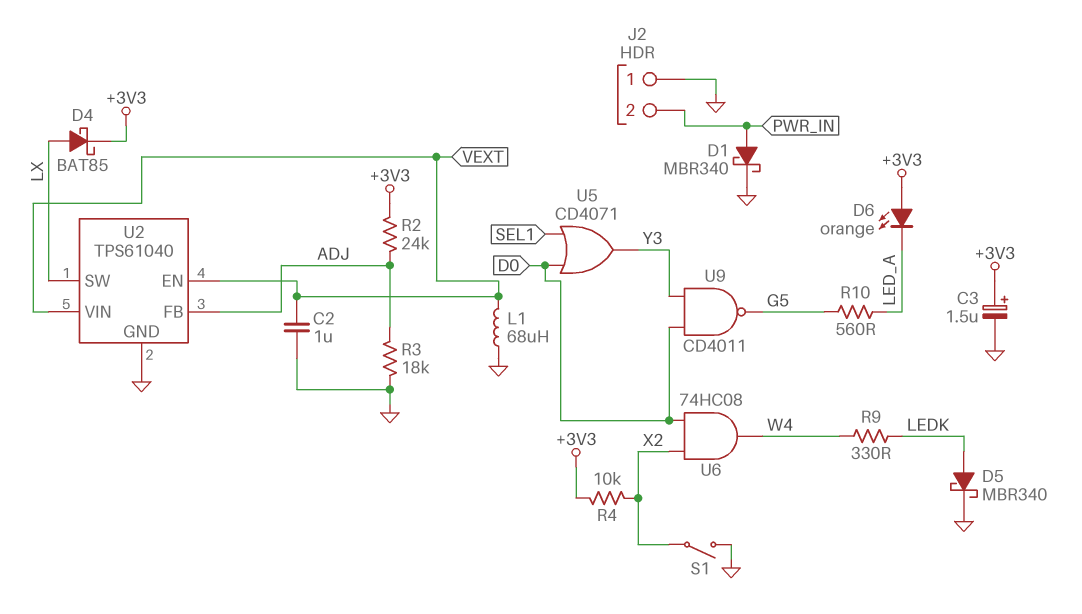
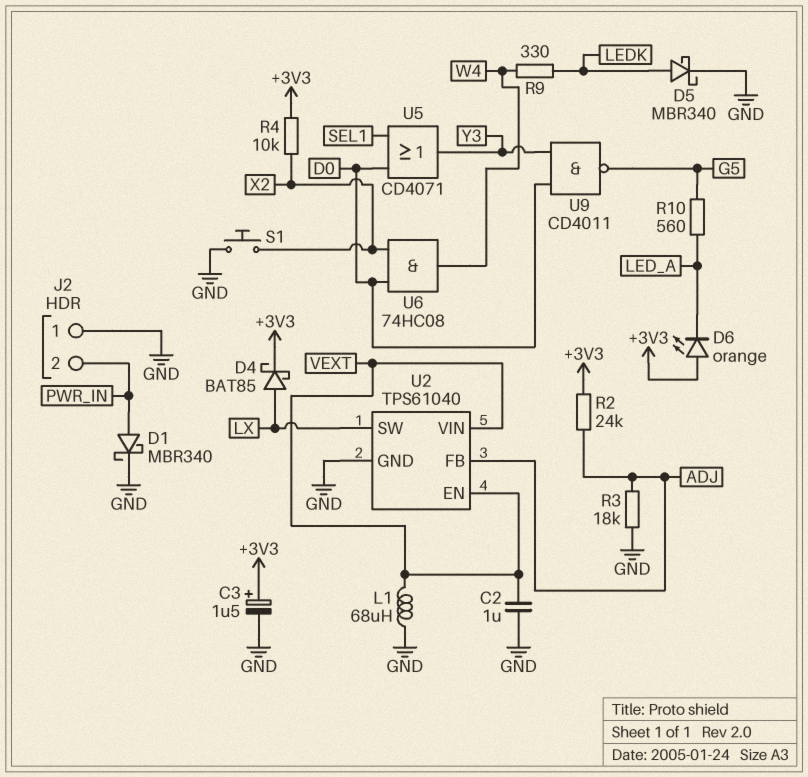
S1: switch (GND, X2) -> button (GND, X2)

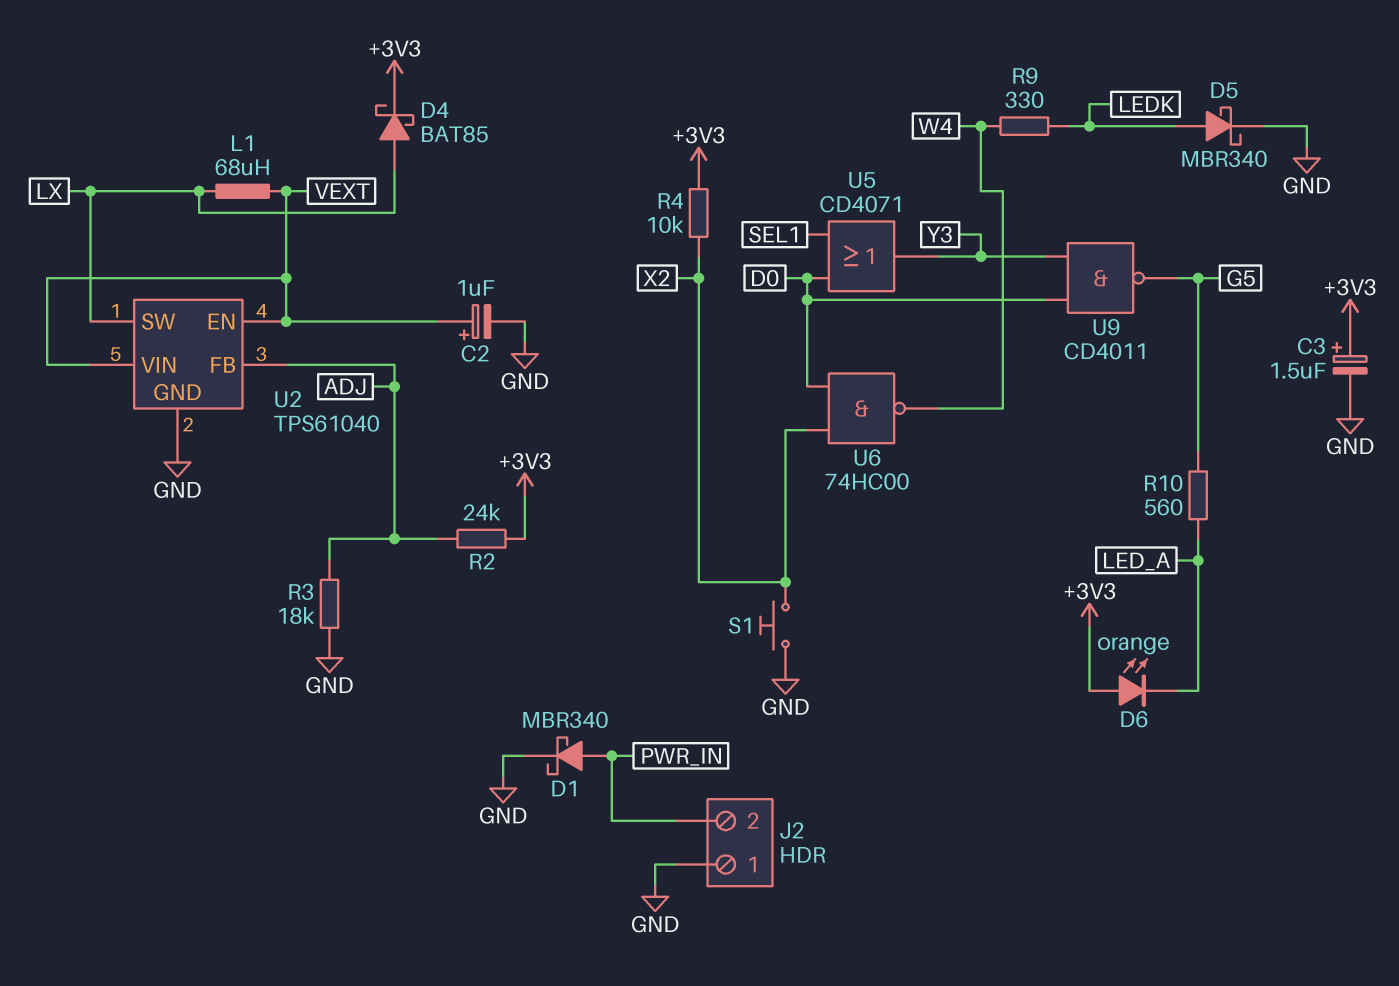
C2: 1uF (GND, VEXT) -> 1uF (plus VEXT, minus GND)
L1: 68uH (GND, VEXT) -> 68uH (LX, VEXT)
U6: AND 74HC08 (in D0, in X2, out W4) -> NAND 74HC00 (in D0, in X2, out W4)

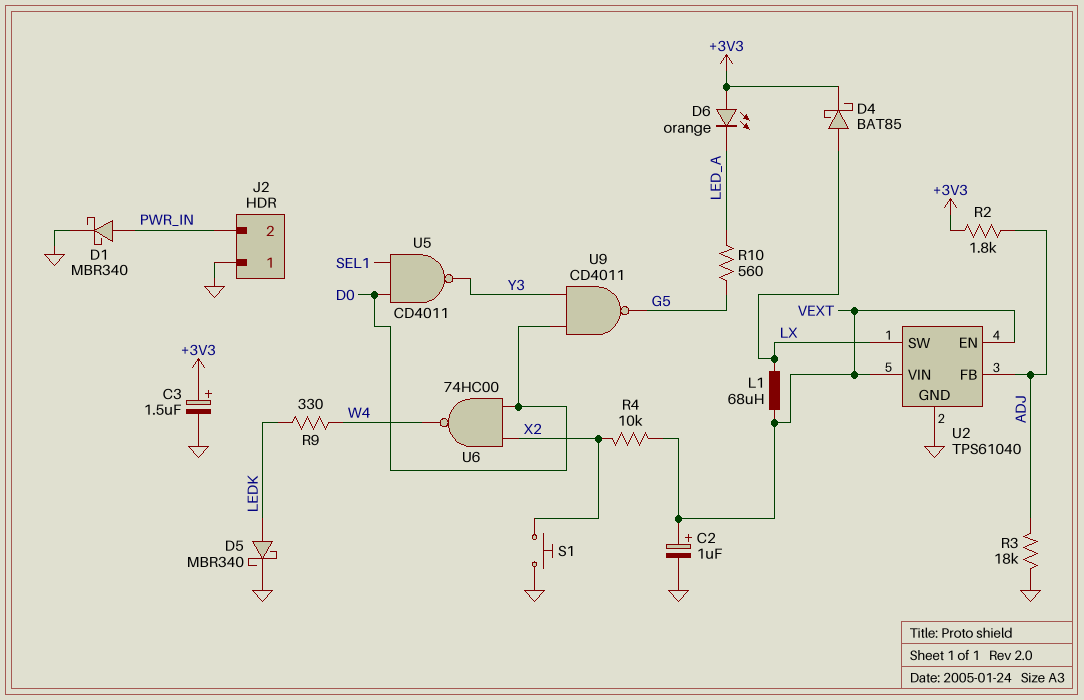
R2: 24k (+3V3, ADJ) -> 1.8k (+3V3, ADJ)
R4: 10k (+3V3, X2) -> 10k (VEXT, X2)
U5: OR CD4071 (in D0, in SEL1, out Y3) -> NAND CD4011 (in D0, in SEL1, out Y3)

